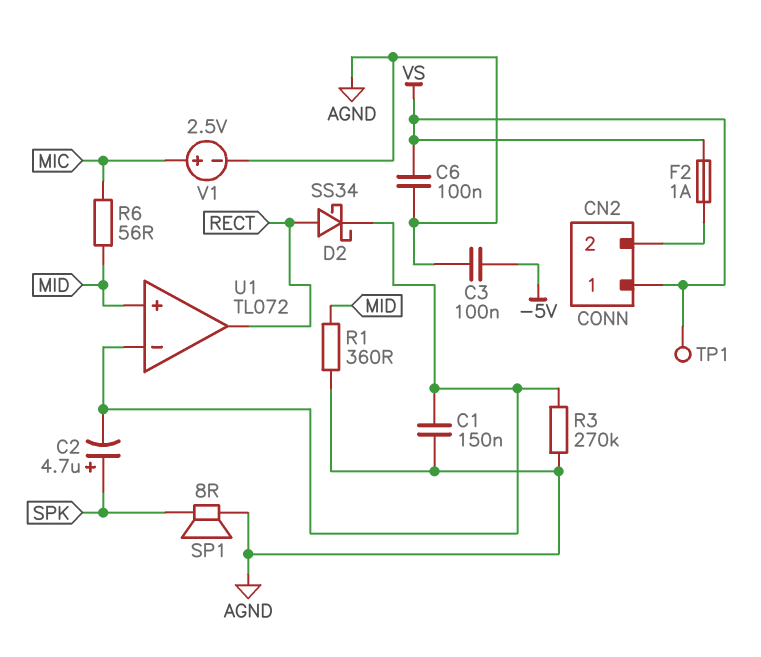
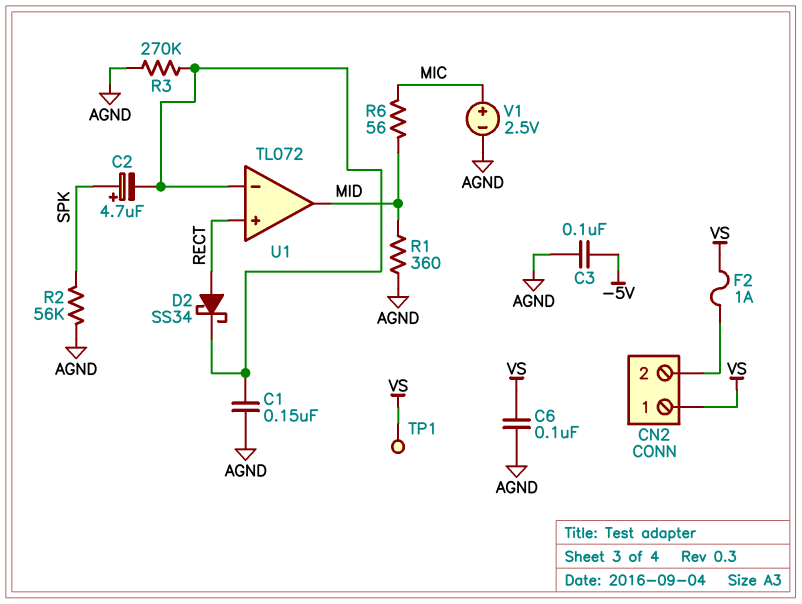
R2: none -> 56k (AGND, SPK)
SP1: speaker 8R (AGND, SPK) -> none
U1 pin in+: MID -> RECT
U1 pin out: RECT -> MID

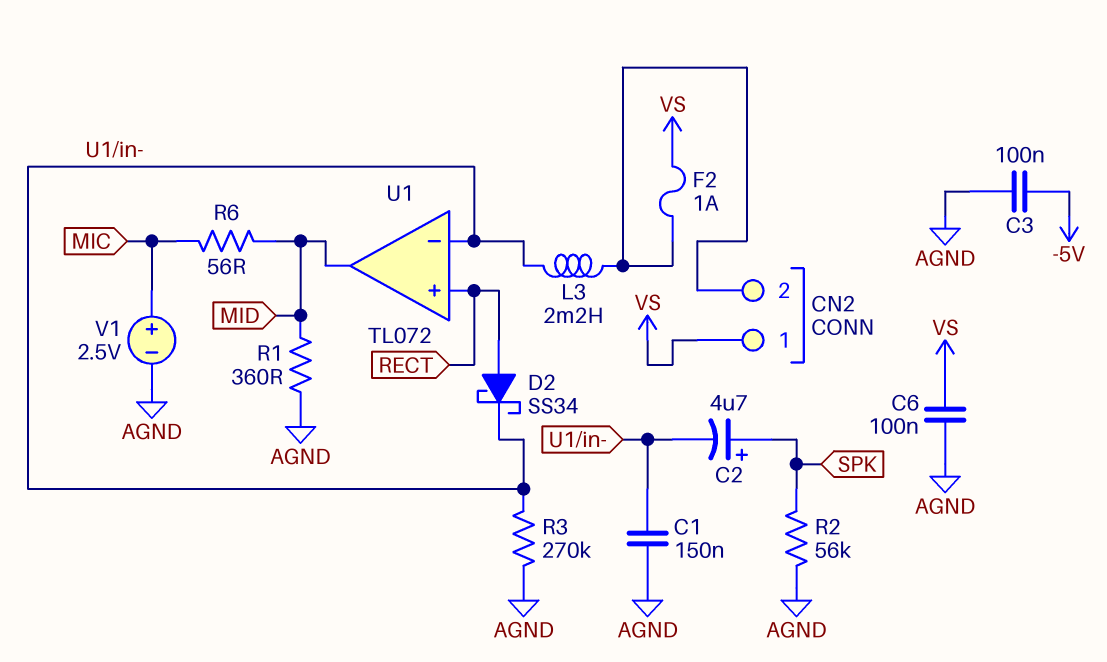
L3: none -> 2.2mH (CN2/2, U1/in-)
TP1: test point (VS) -> none

